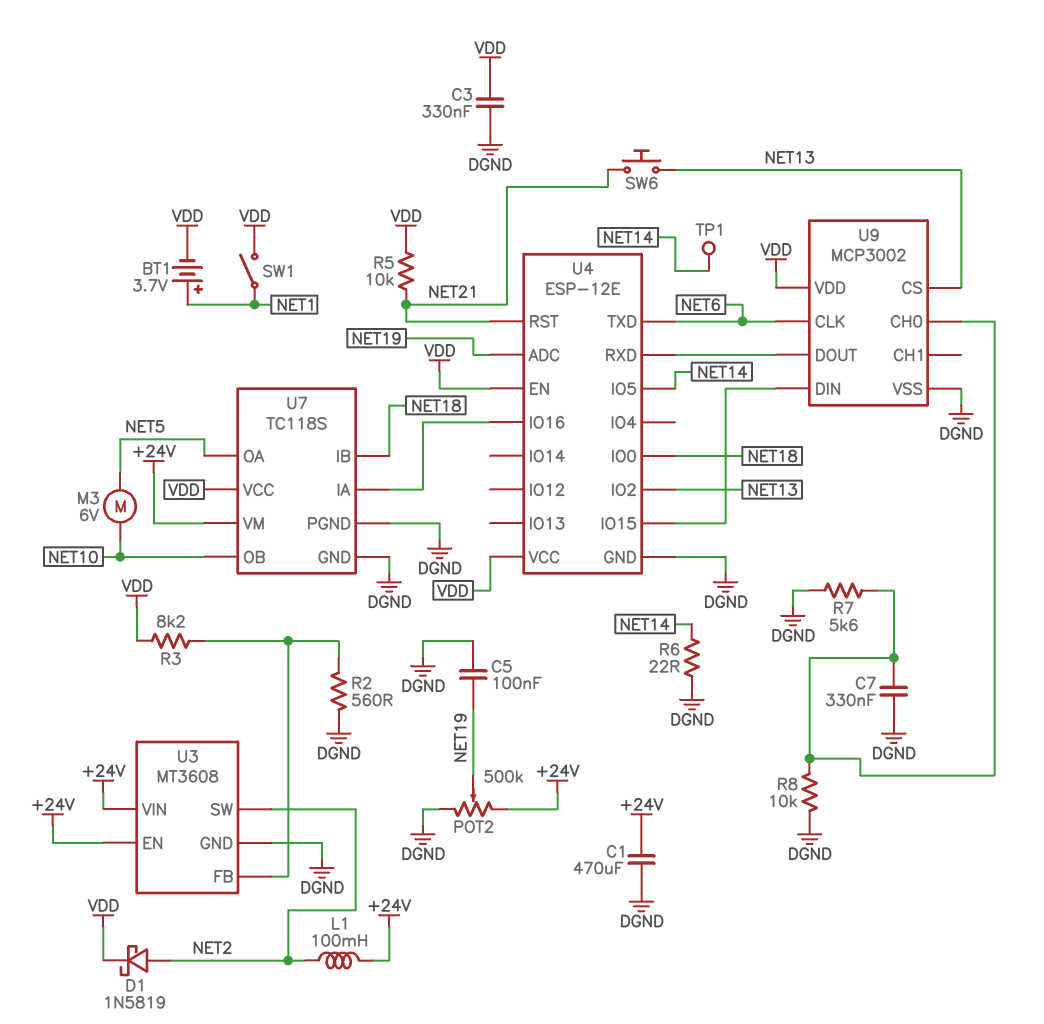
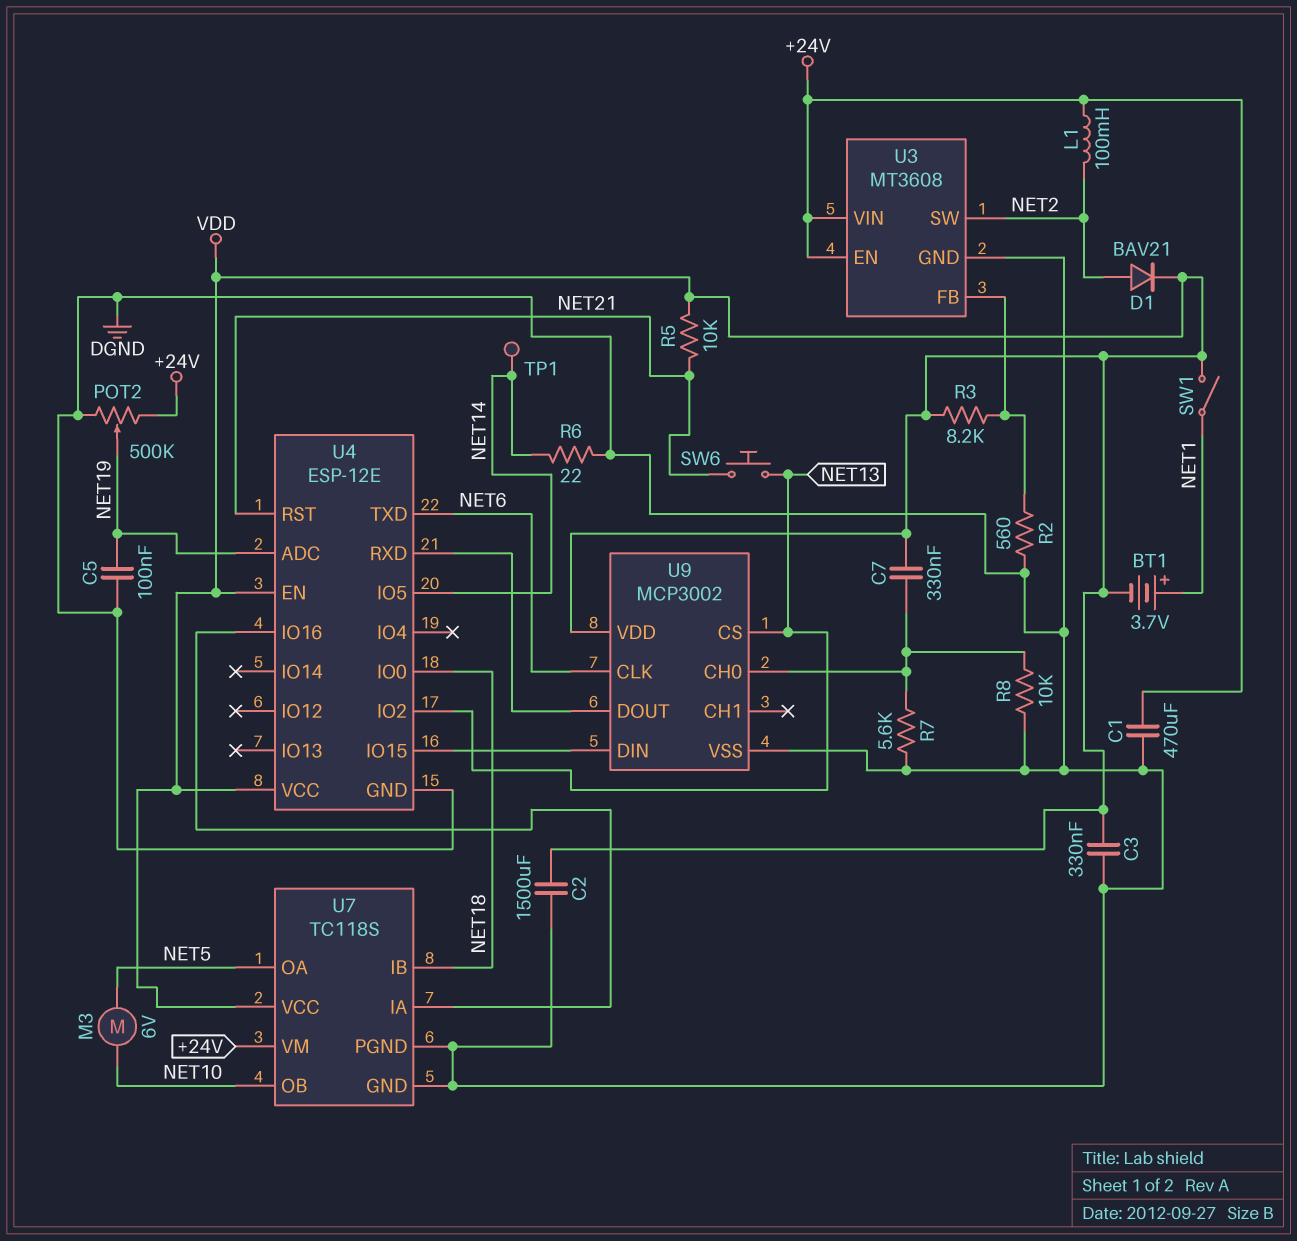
C2: none -> 1500uF (DGND, VDD)
C7: 330nF (DGND, U9/CH0) -> 330nF (U9/CH0, VDD)
D1: schottky 1N5819 (A NET2, K VDD) -> diode BAV21 (A NET2, K VDD)

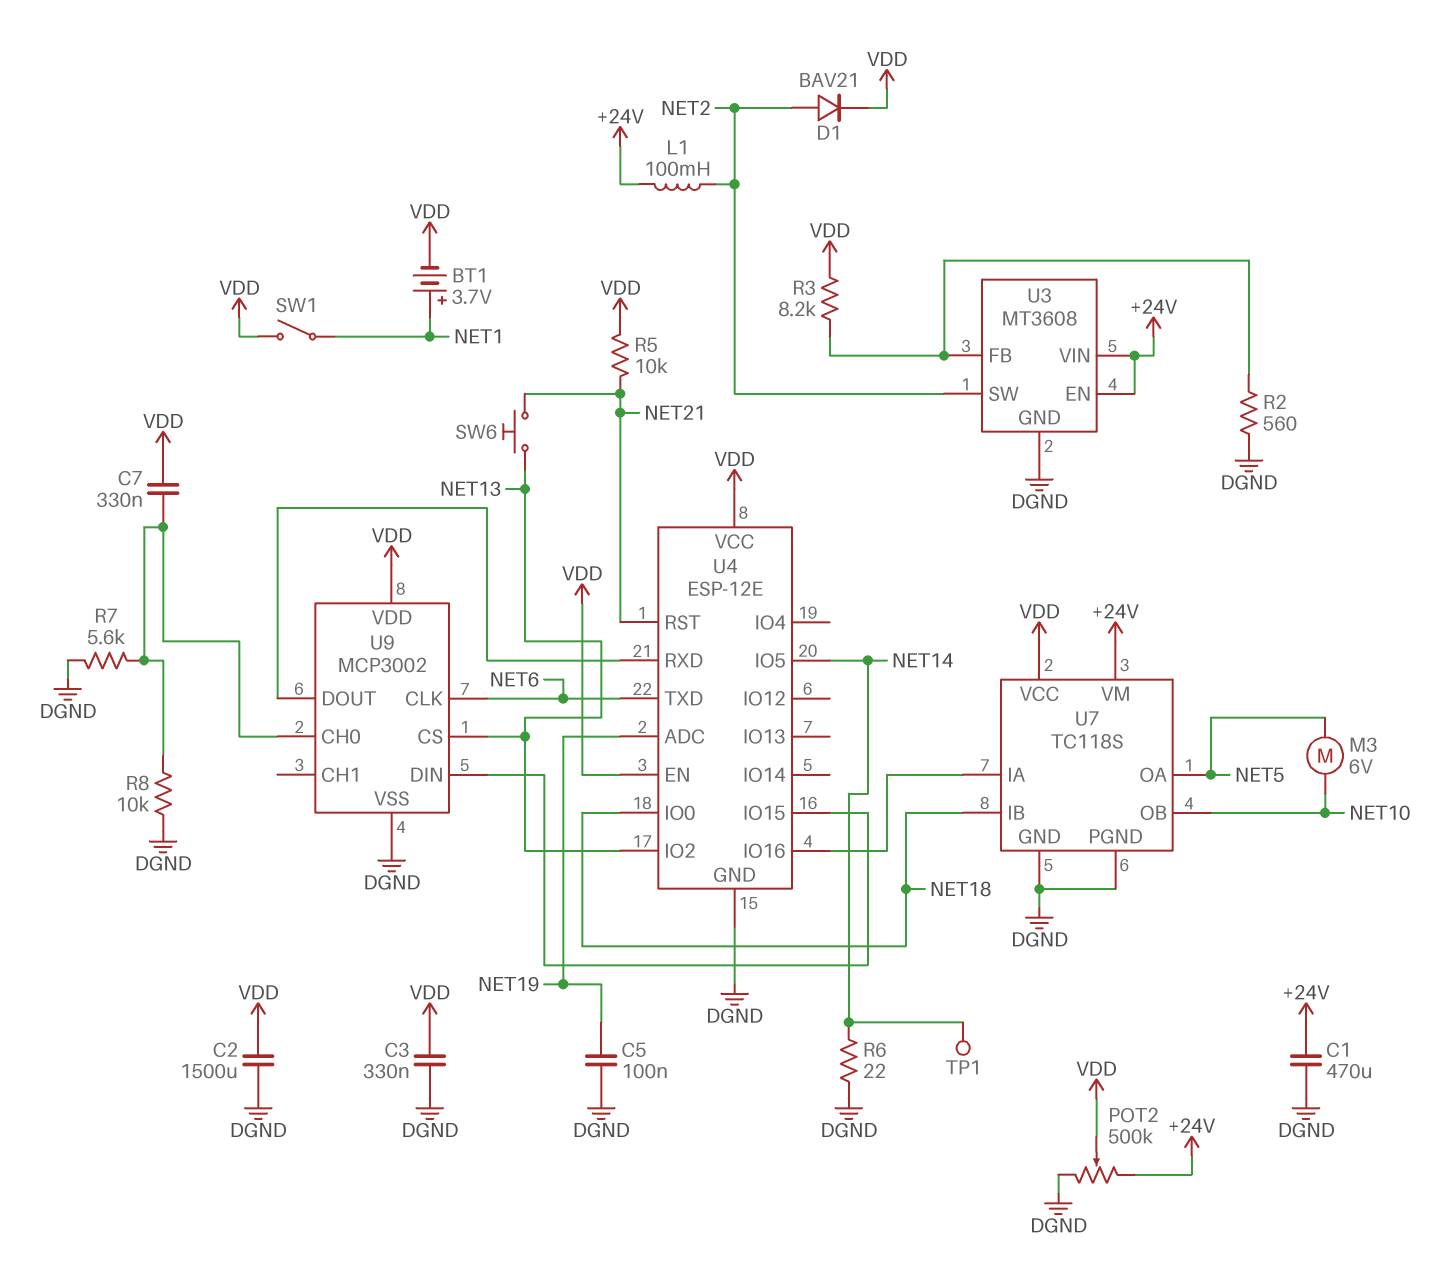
POT2: 500k (+24V, DGND, wiper NET19) -> 500k (+24V, DGND, wiper VDD)

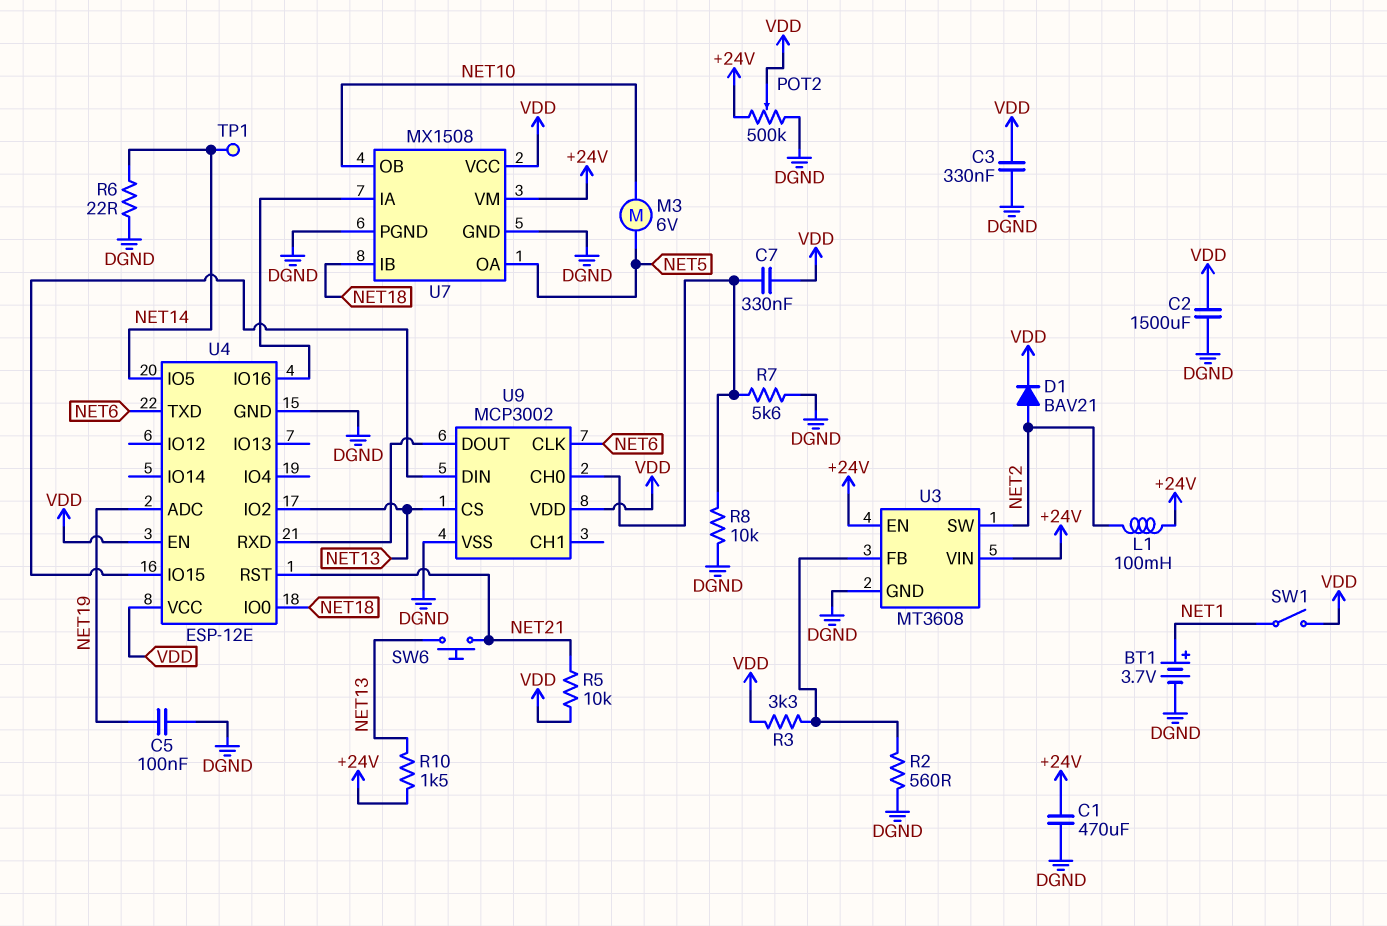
BT1: 3.7V (plus NET1, minus VDD) -> 3.7V (plus NET1, minus DGND)
R3: 8.2k (U3/FB, VDD) -> 3.3k (U3/FB, VDD)
R10: none -> 1.5k (+24V, NET13)
U7: TC118S -> MX1508

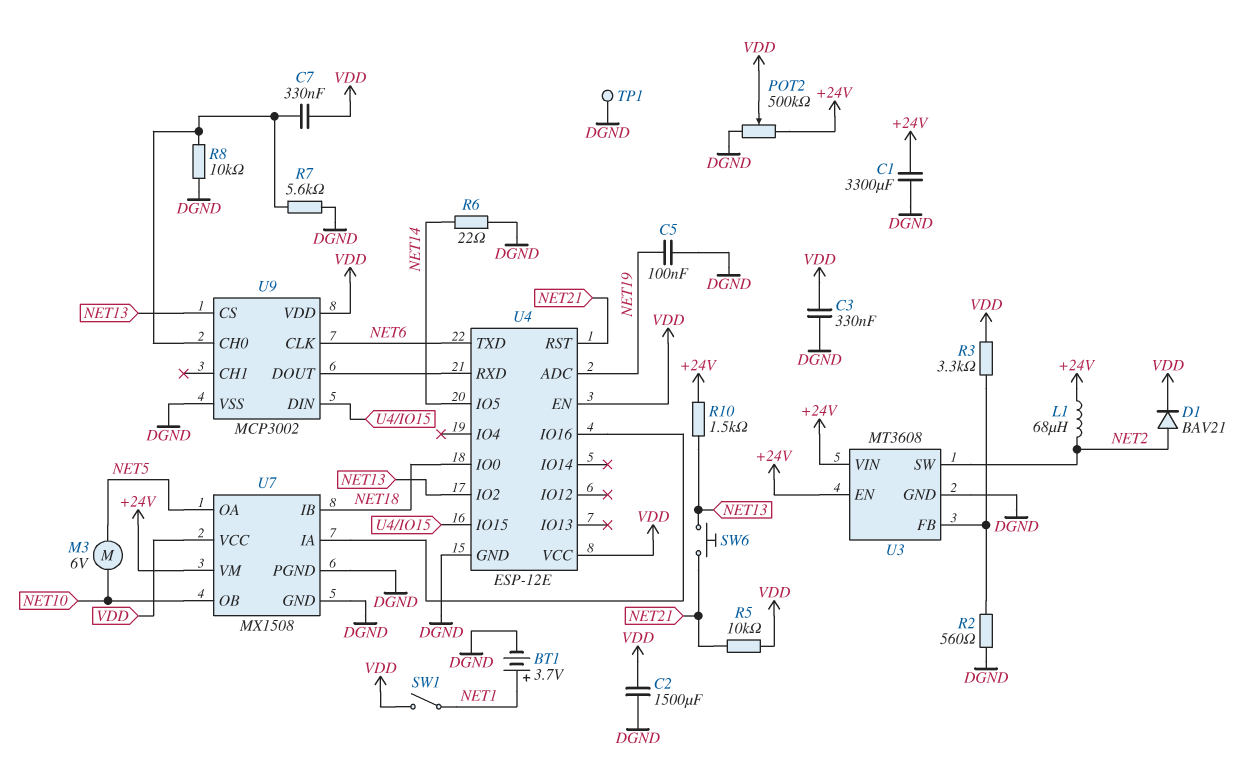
C1: 470uF (+24V, DGND) -> 3300uF (+24V, DGND)
L1: 100mH (+24V, NET2) -> 68uH (+24V, NET2)
TP1: test point (NET14) -> test point (DGND)

